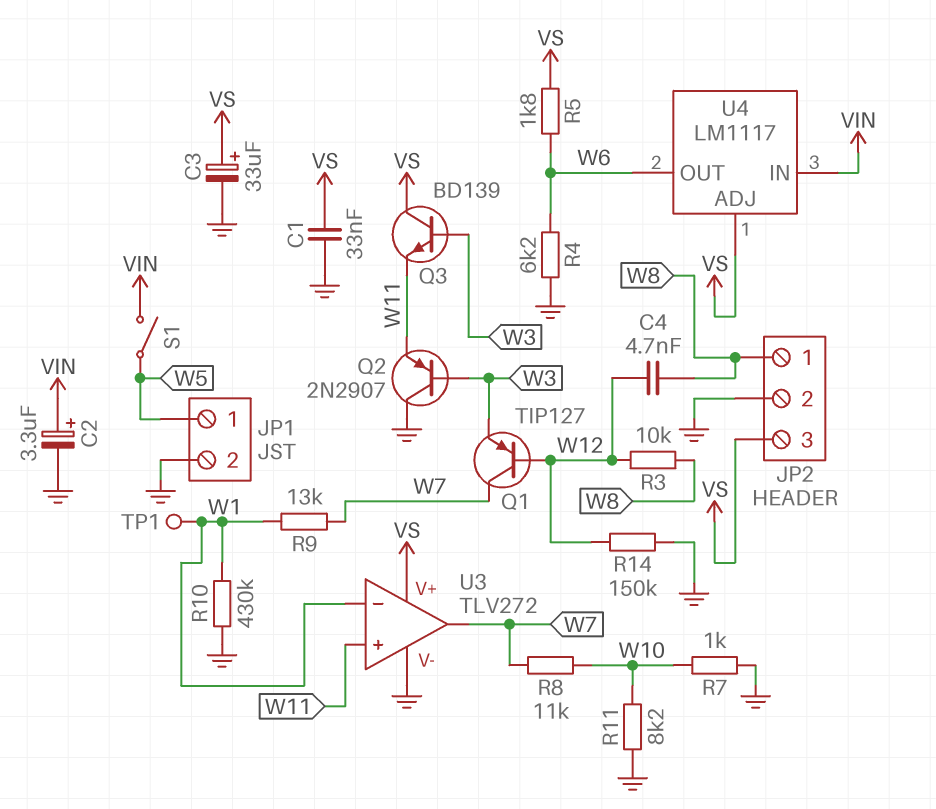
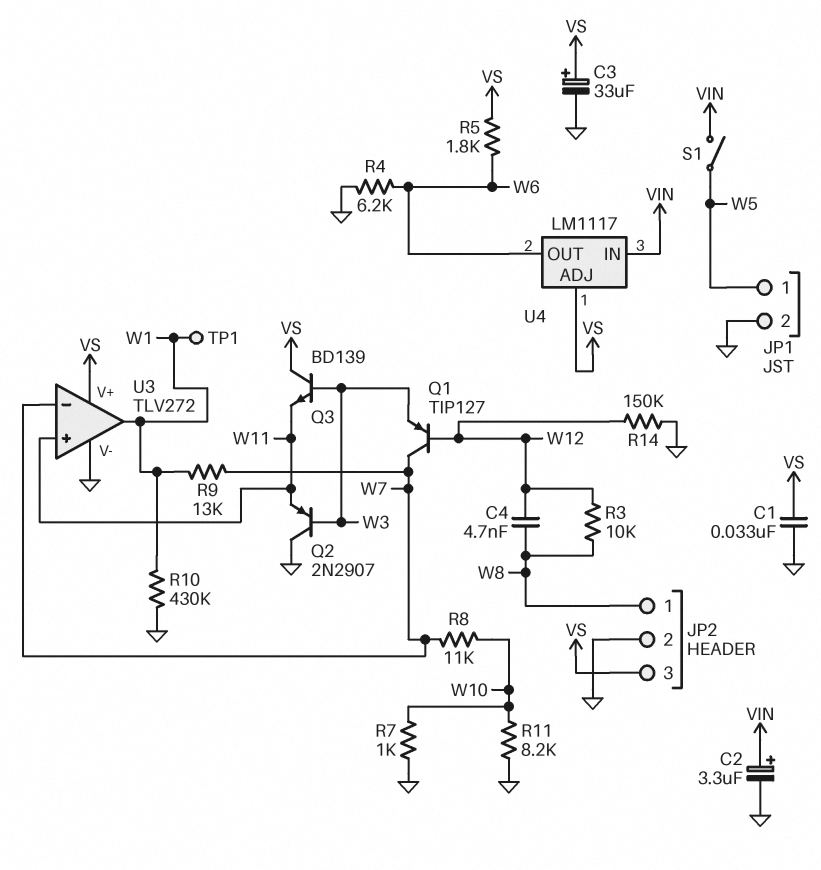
U3 pin in-: W1 -> W7
U3 pin out: W7 -> W1

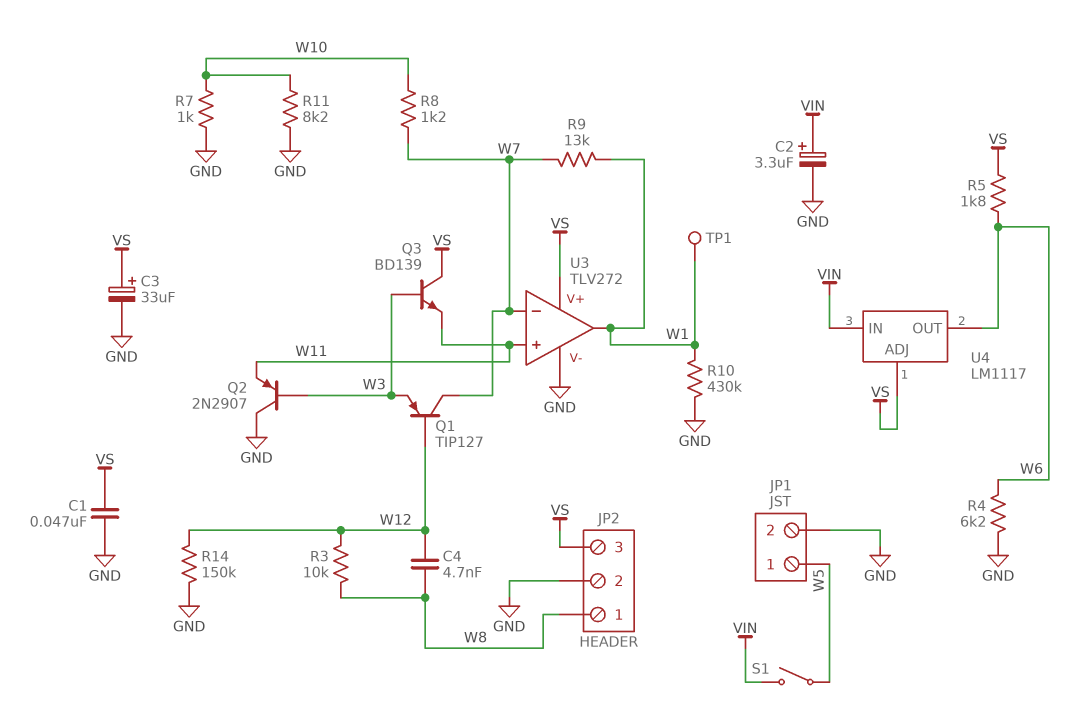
C1: 33nF (GND, VS) -> 47nF (GND, VS)
R8: 11k (W7, W10) -> 1.2k (W7, W10)

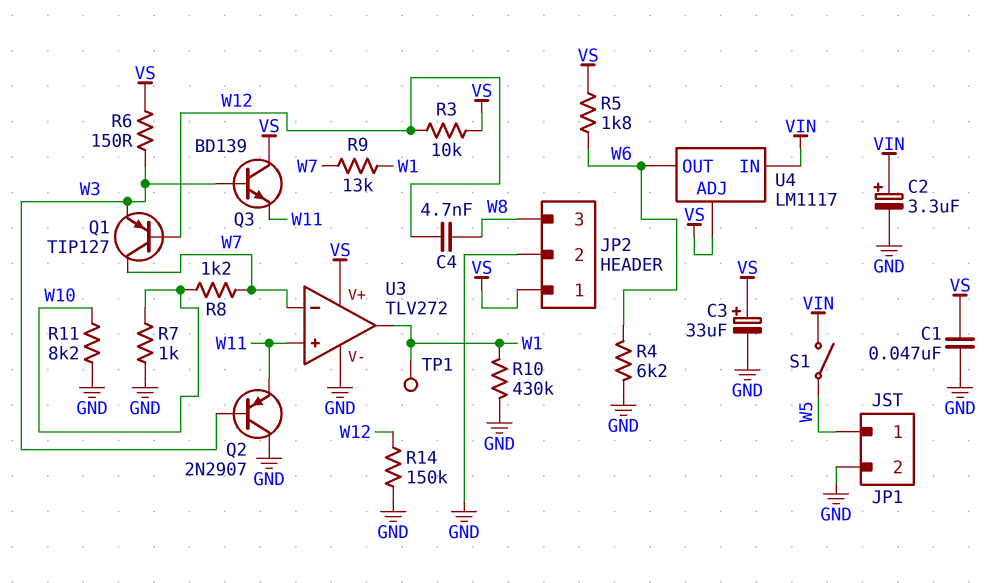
JP2 pin 1: W8 -> VS
JP2 pin 3: VS -> W8
R3: 10k (W8, W12) -> 10k (VS, W12)
R6: none -> 150 (VS, W3)

